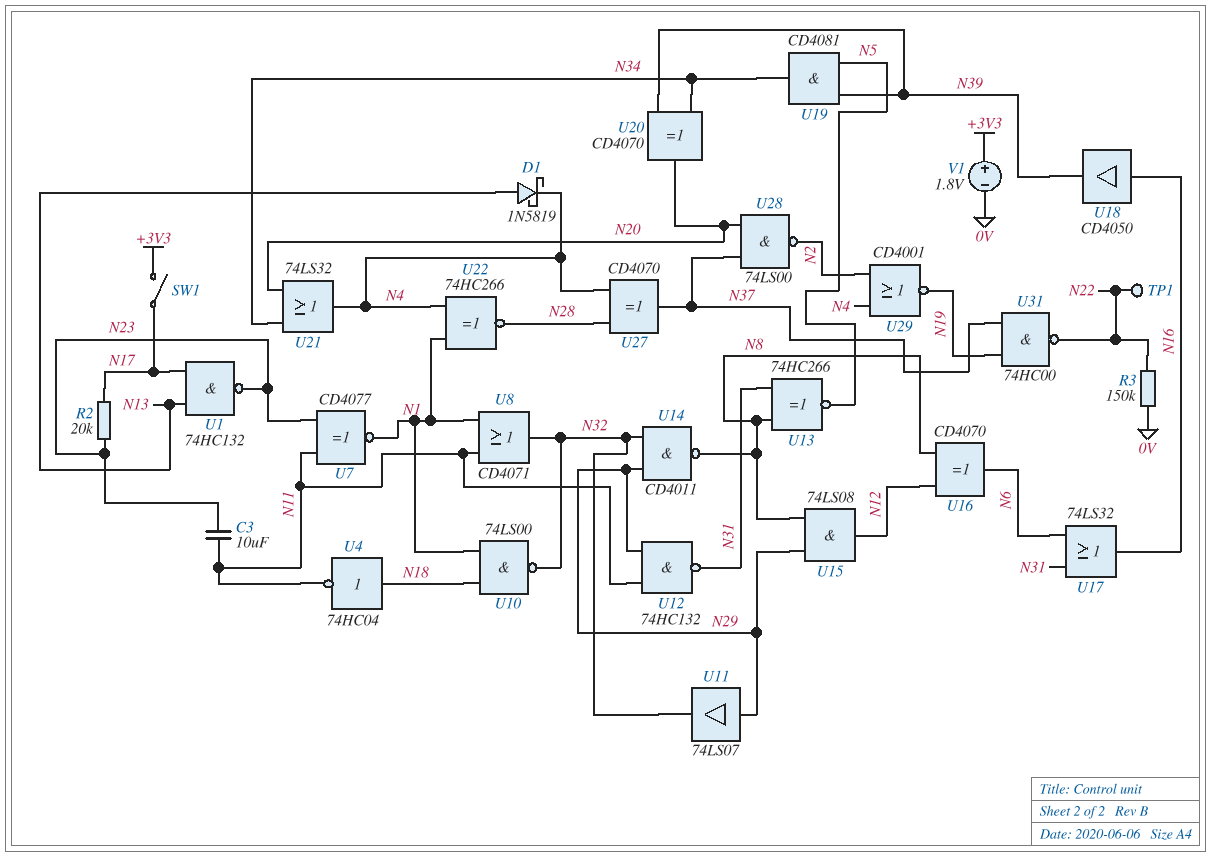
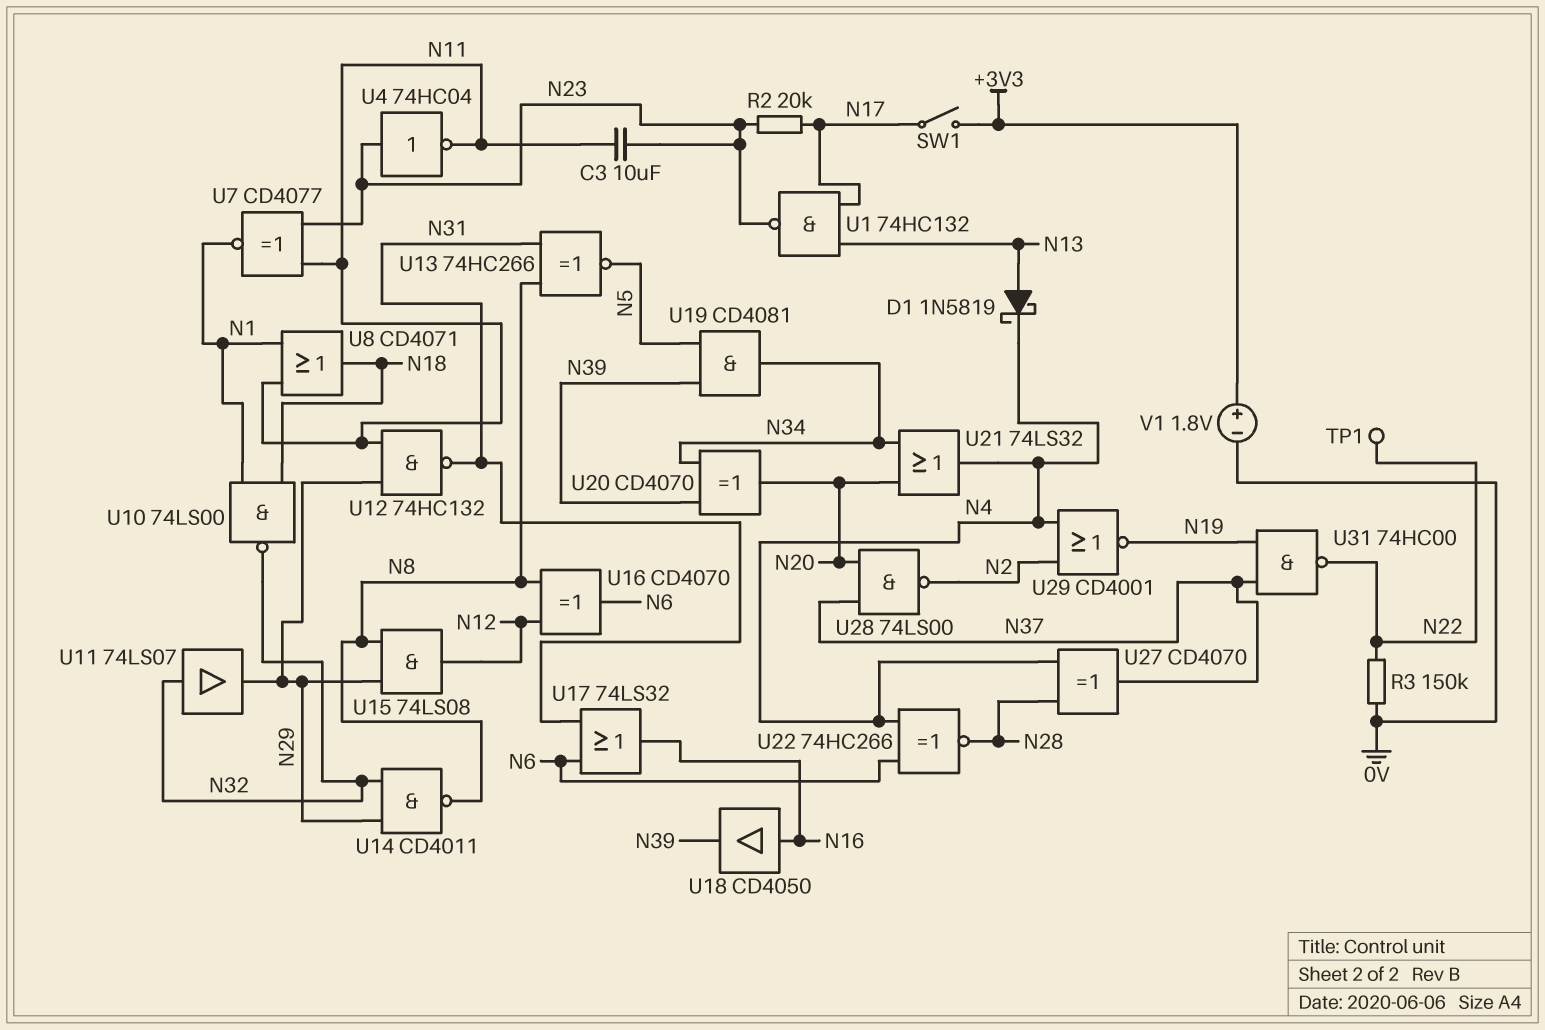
U4: NOT 74HC04 (in N18, out N11) -> NOT 74HC04 (in N23, out N11)
U8: OR CD4071 (in N1, in N11, out N32) -> OR CD4071 (in N1, in N11, out N18)
U11: buffer 74LS07 (in N29, out N32) -> buffer 74LS07 (in N32, out N29)
U22: XNOR 74HC266 (in N1, in N4, out N28) -> XNOR 74HC266 (in N4, in N6, out N28)

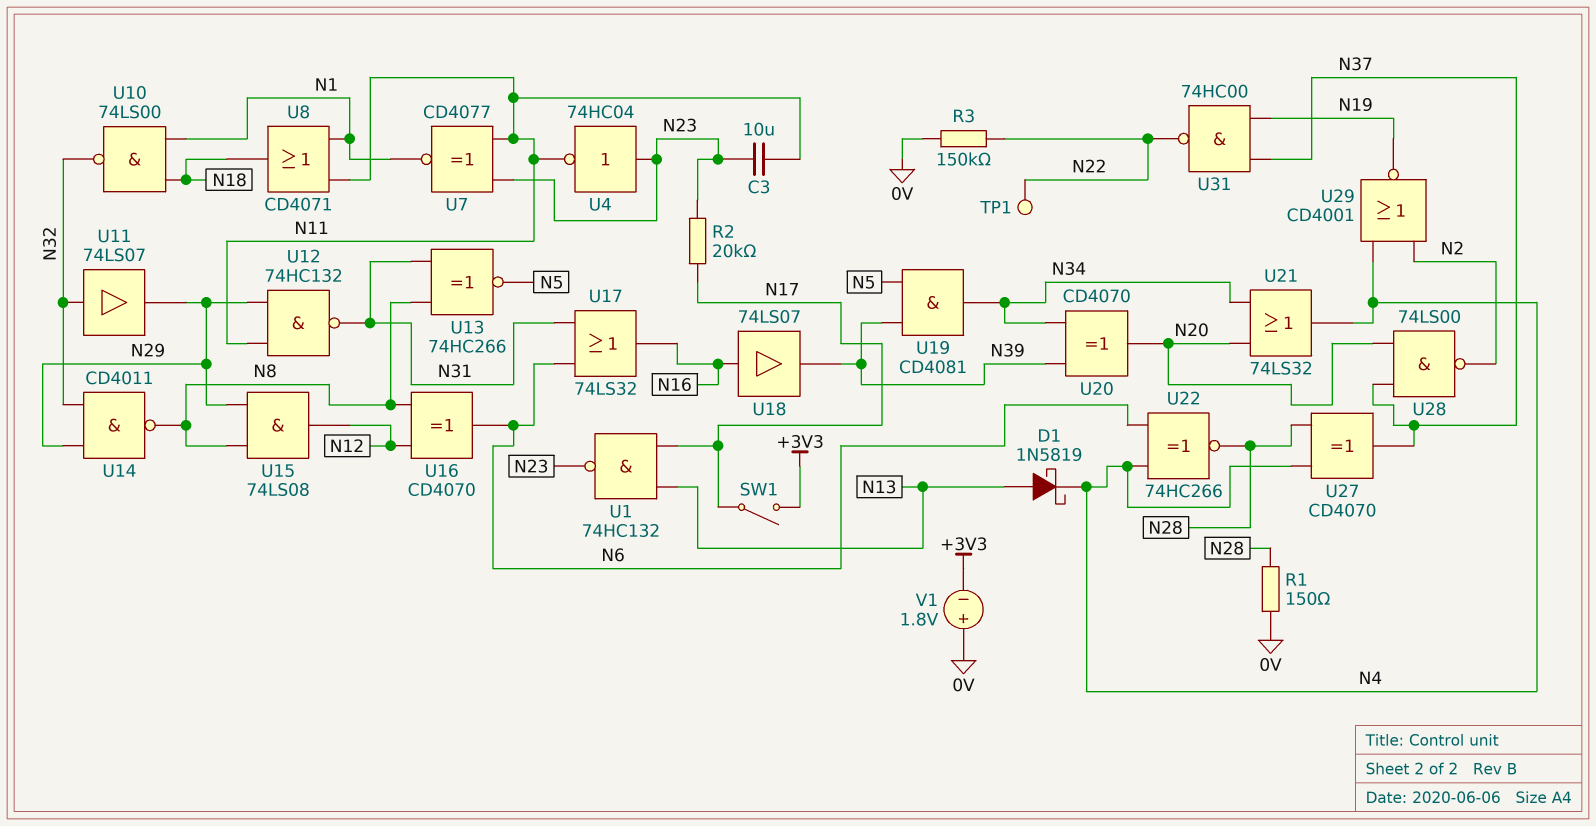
R1: none -> 150 (0V, N28)
U18: buffer CD4050 (in N16, out N39) -> buffer 74LS07 (in N16, out N39)
V1: 1.8V (plus +3V3, minus 0V) -> 1.8V (plus 0V, minus +3V3)

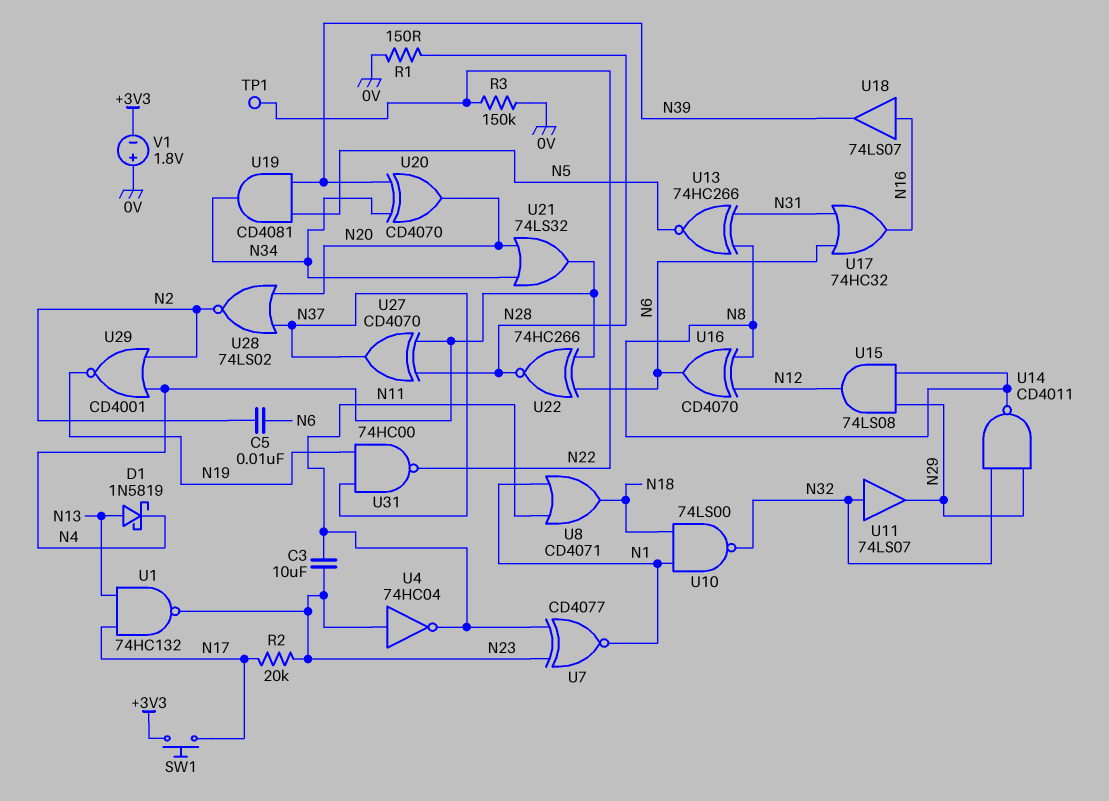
C5: none -> 10nF (N2, N6)
SW1: switch (+3V3, N17) -> button (+3V3, N17)
U12: NAND 74HC132 (in N11, in N29, out N31) -> none
U17: OR 74LS32 (in N6, in N31, out N16) -> OR 74HC32 (in N6, in N31, out N16)
U28: NAND 74LS00 (in N20, in N37, out N2) -> NOR 74LS02 (in N20, in N37, out N2)

